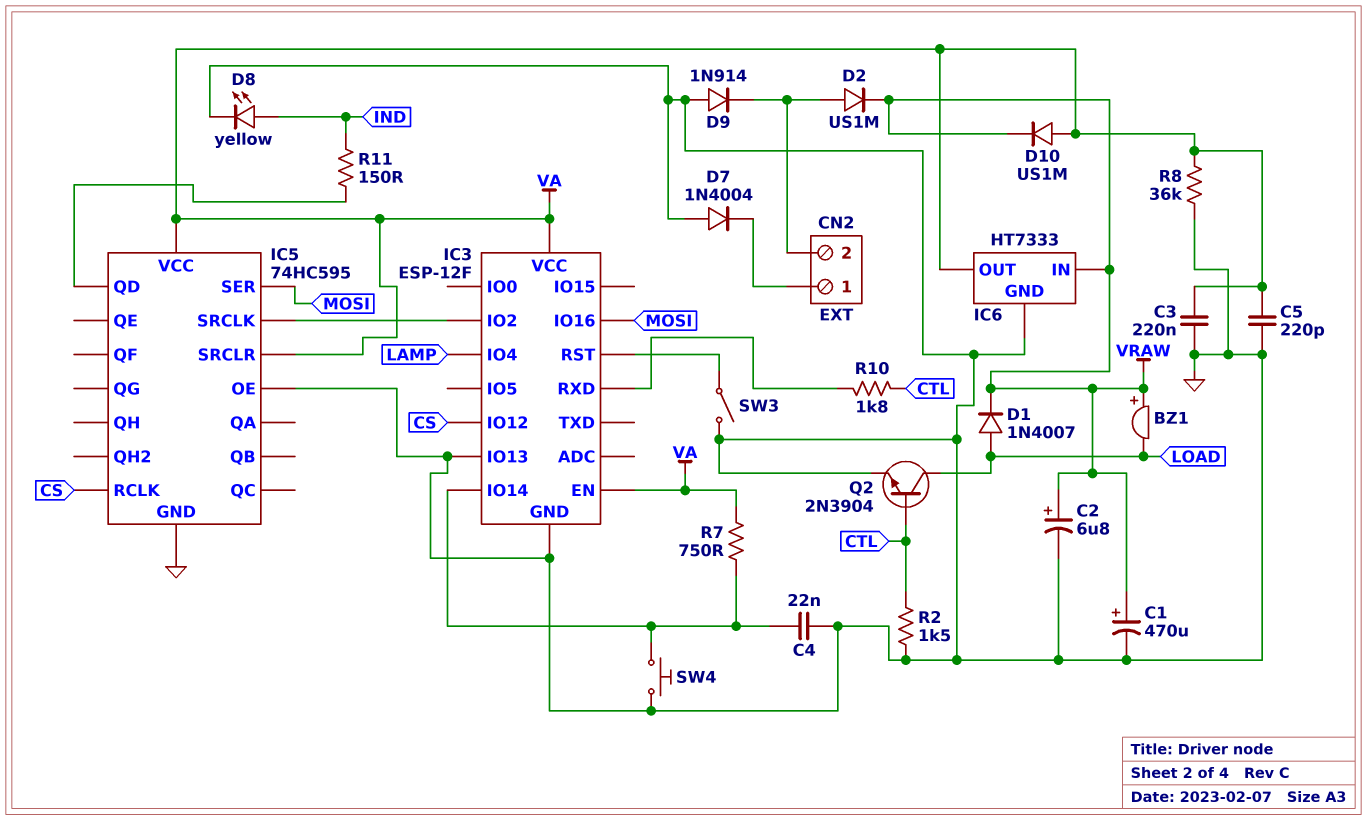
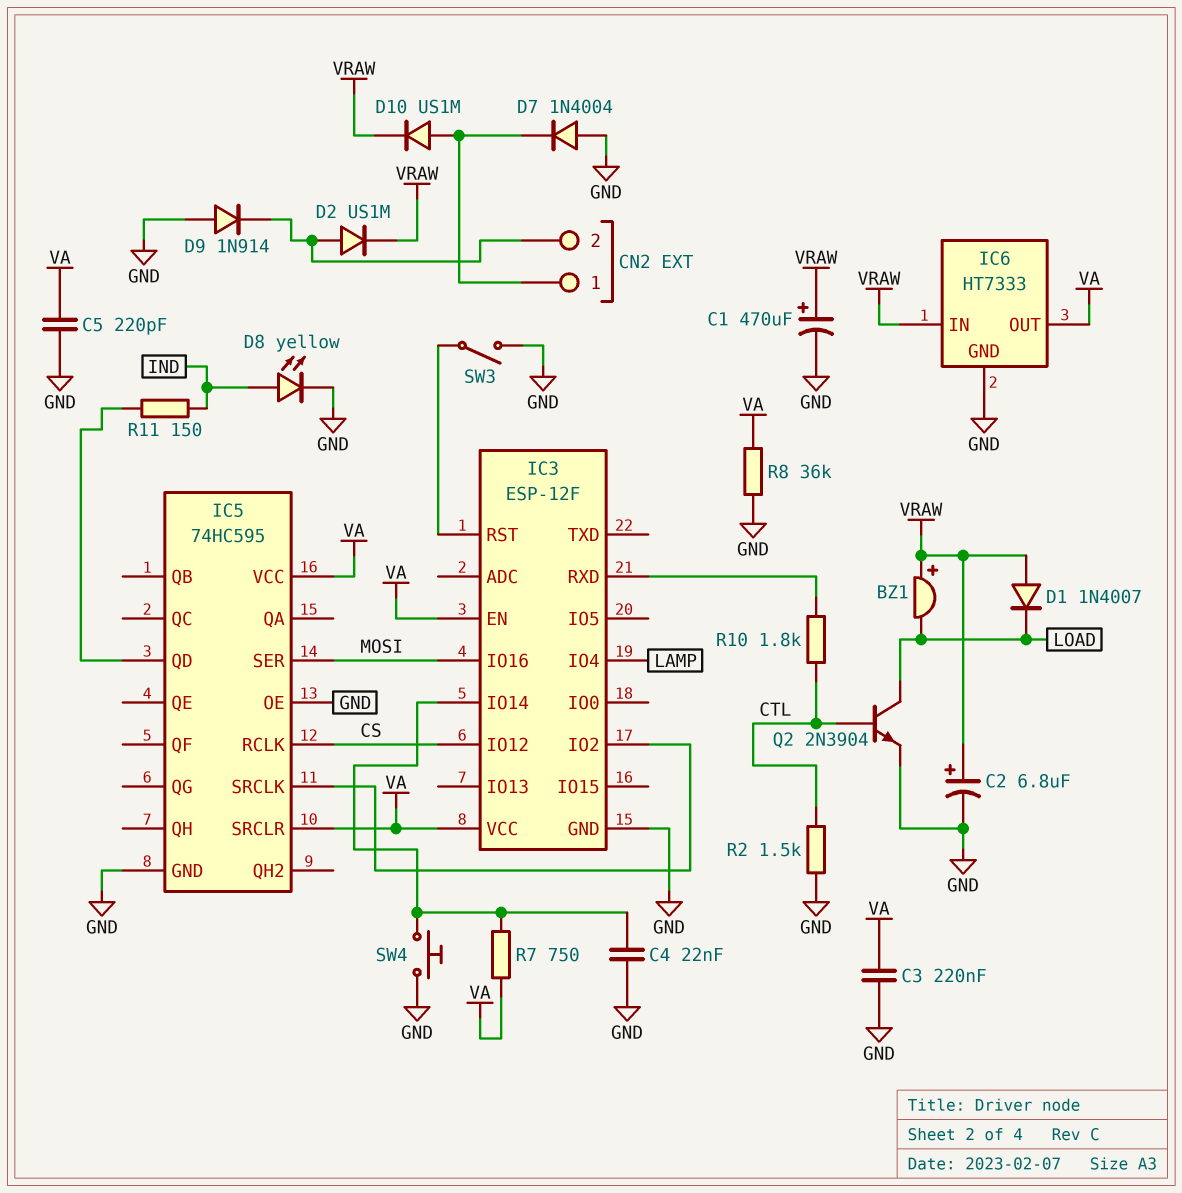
D1: diode 1N4007 (A LOAD, K VRAW) -> diode 1N4007 (A VRAW, K LOAD)
D10: diode US1M (A VA, K VRAW) -> diode US1M (A CN2/1, K VRAW)
IC3 pin IO13: GND -> none

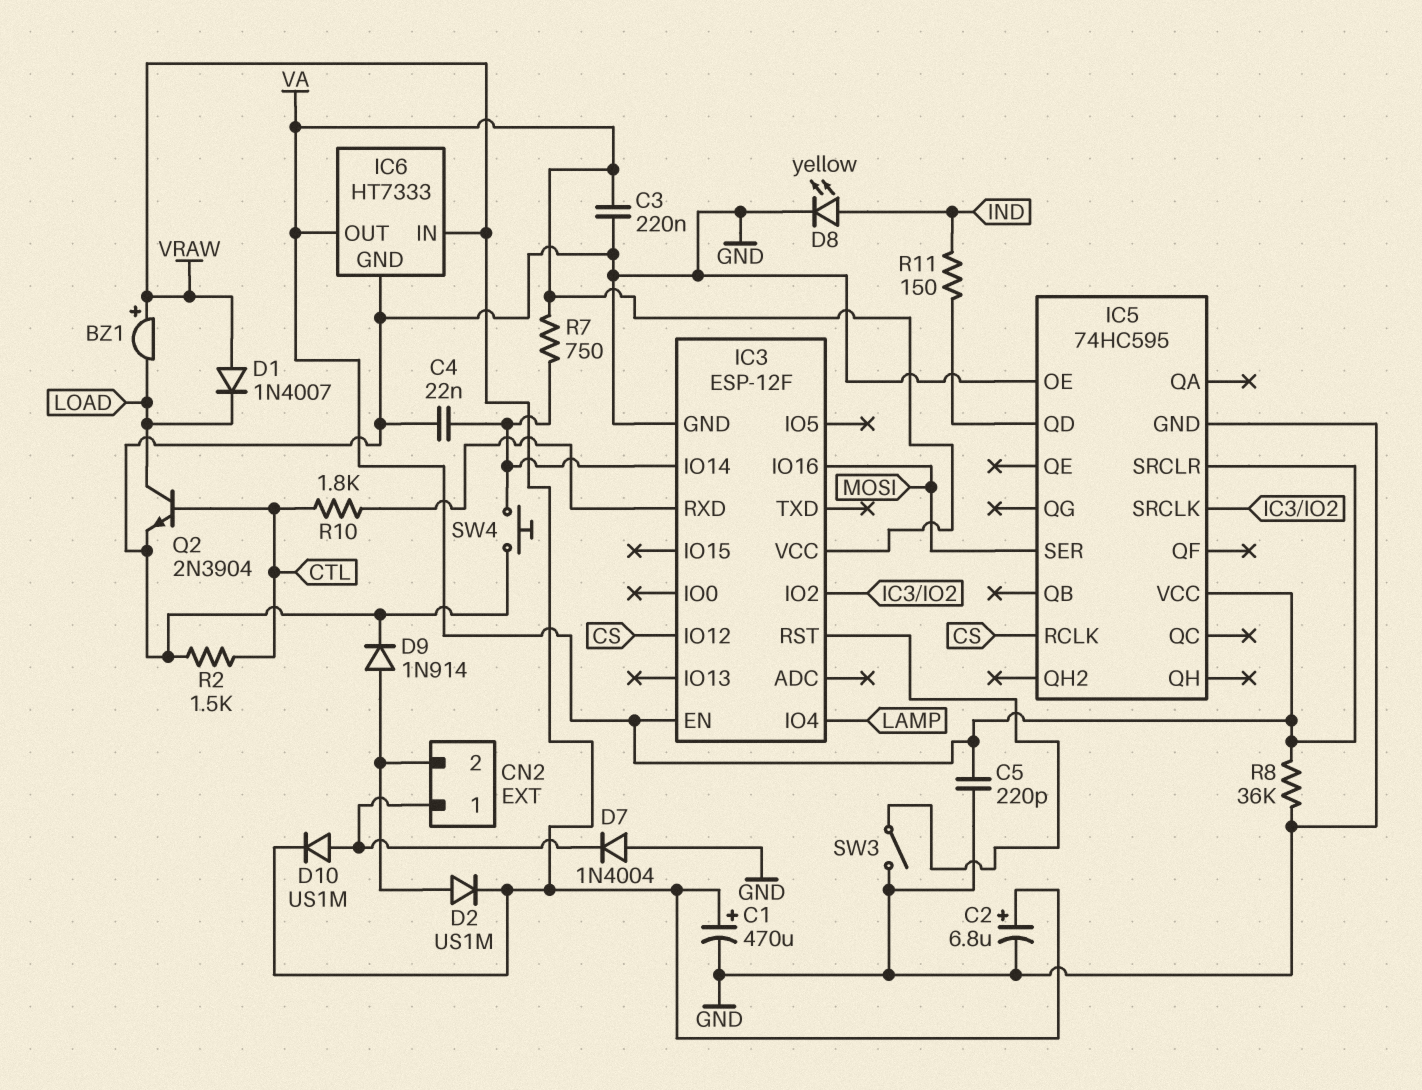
D9: diode 1N914 (A GND, K CN2/2) -> diode 1N914 (A CN2/2, K GND)

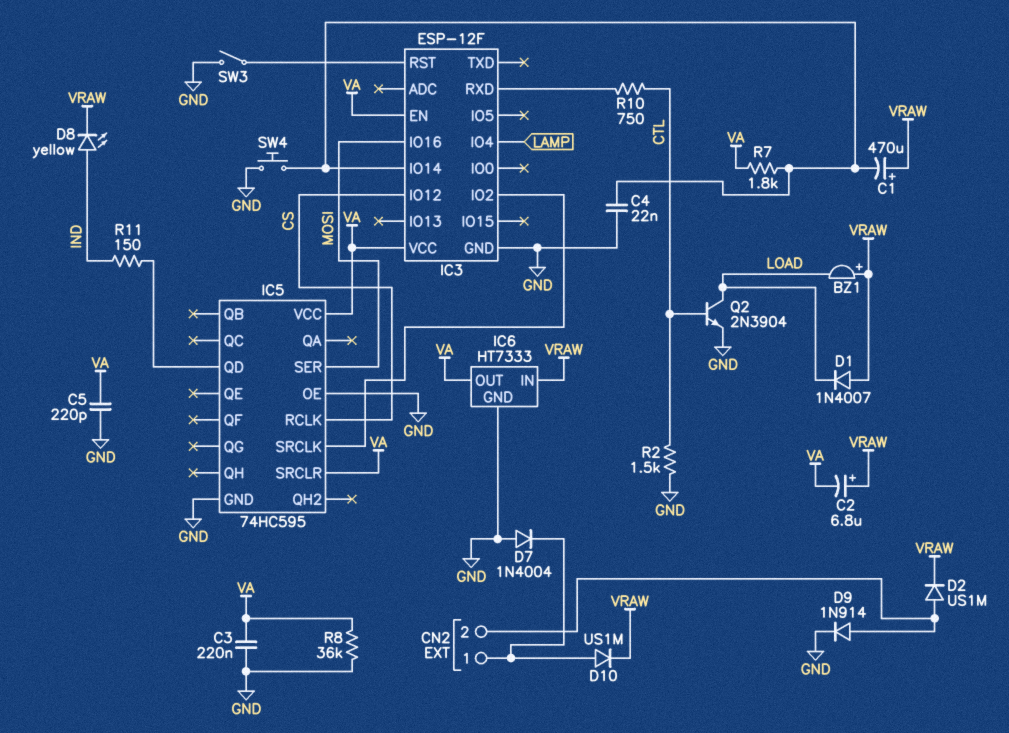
C1: 470uF (plus VRAW, minus GND) -> 470uF (plus VRAW, minus IC3/IO14)
C2: 6.8uF (plus VRAW, minus GND) -> 6.8uF (plus VRAW, minus VA)
D8: LED yellow (A IND, K GND) -> LED yellow (A IND, K VRAW)
R7: 750 (IC3/IO14, VA) -> 1.8k (IC3/IO14, VA)
R10: 1.8k (CTL, IC3/RXD) -> 750 (CTL, IC3/RXD)

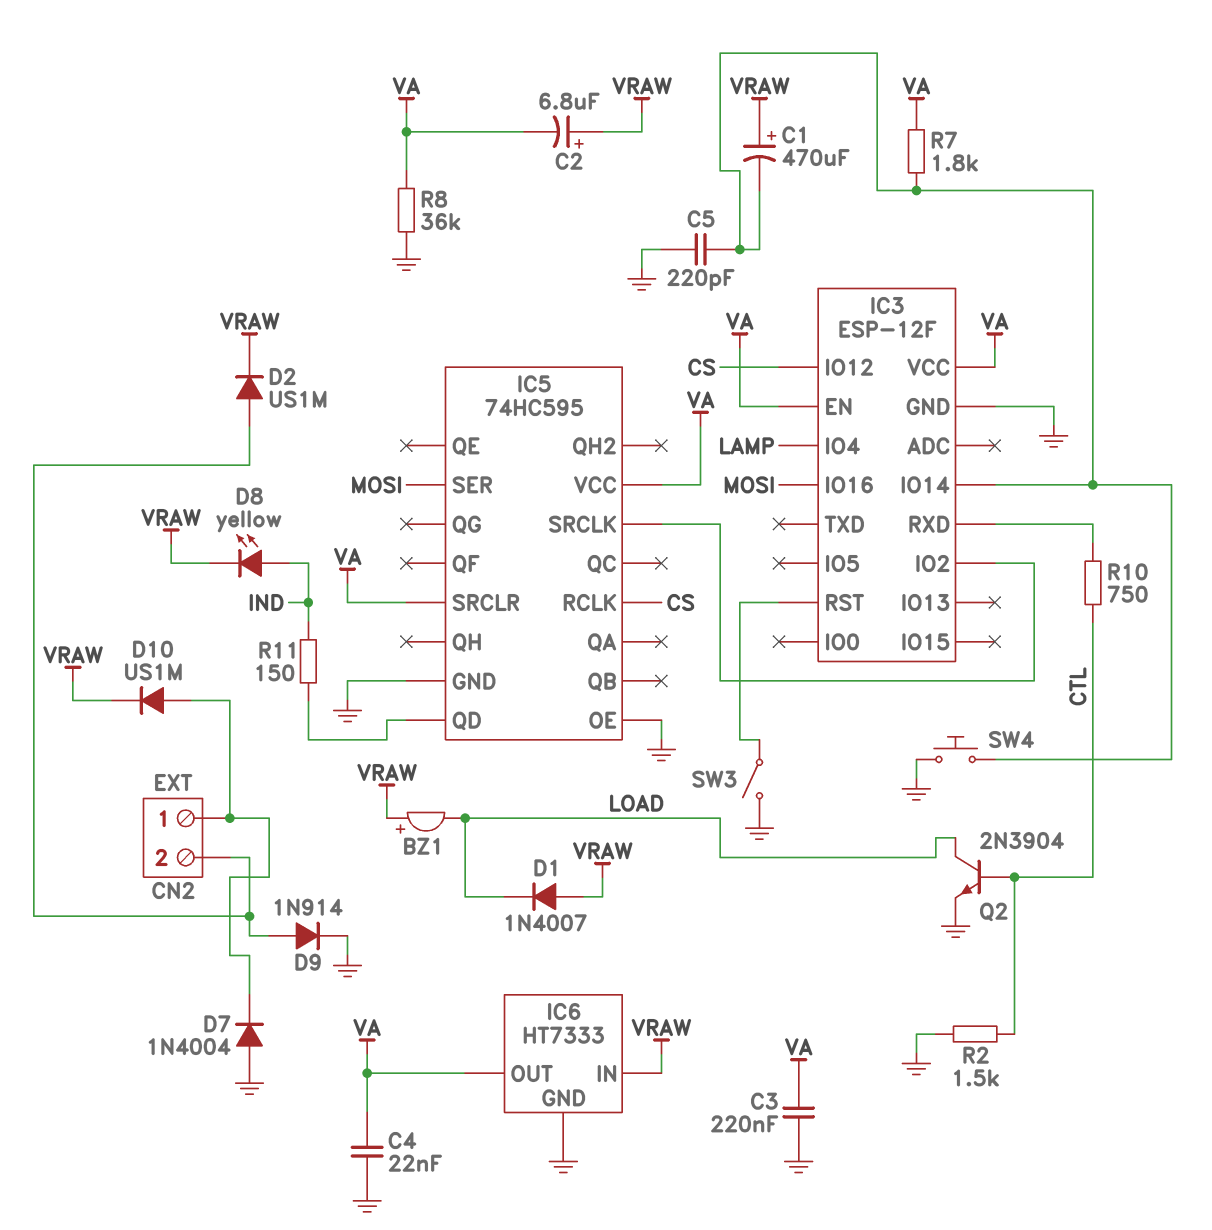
C4: 22nF (GND, IC3/IO14) -> 22nF (GND, VA)
C5: 220pF (GND, VA) -> 220pF (GND, IC3/IO14)

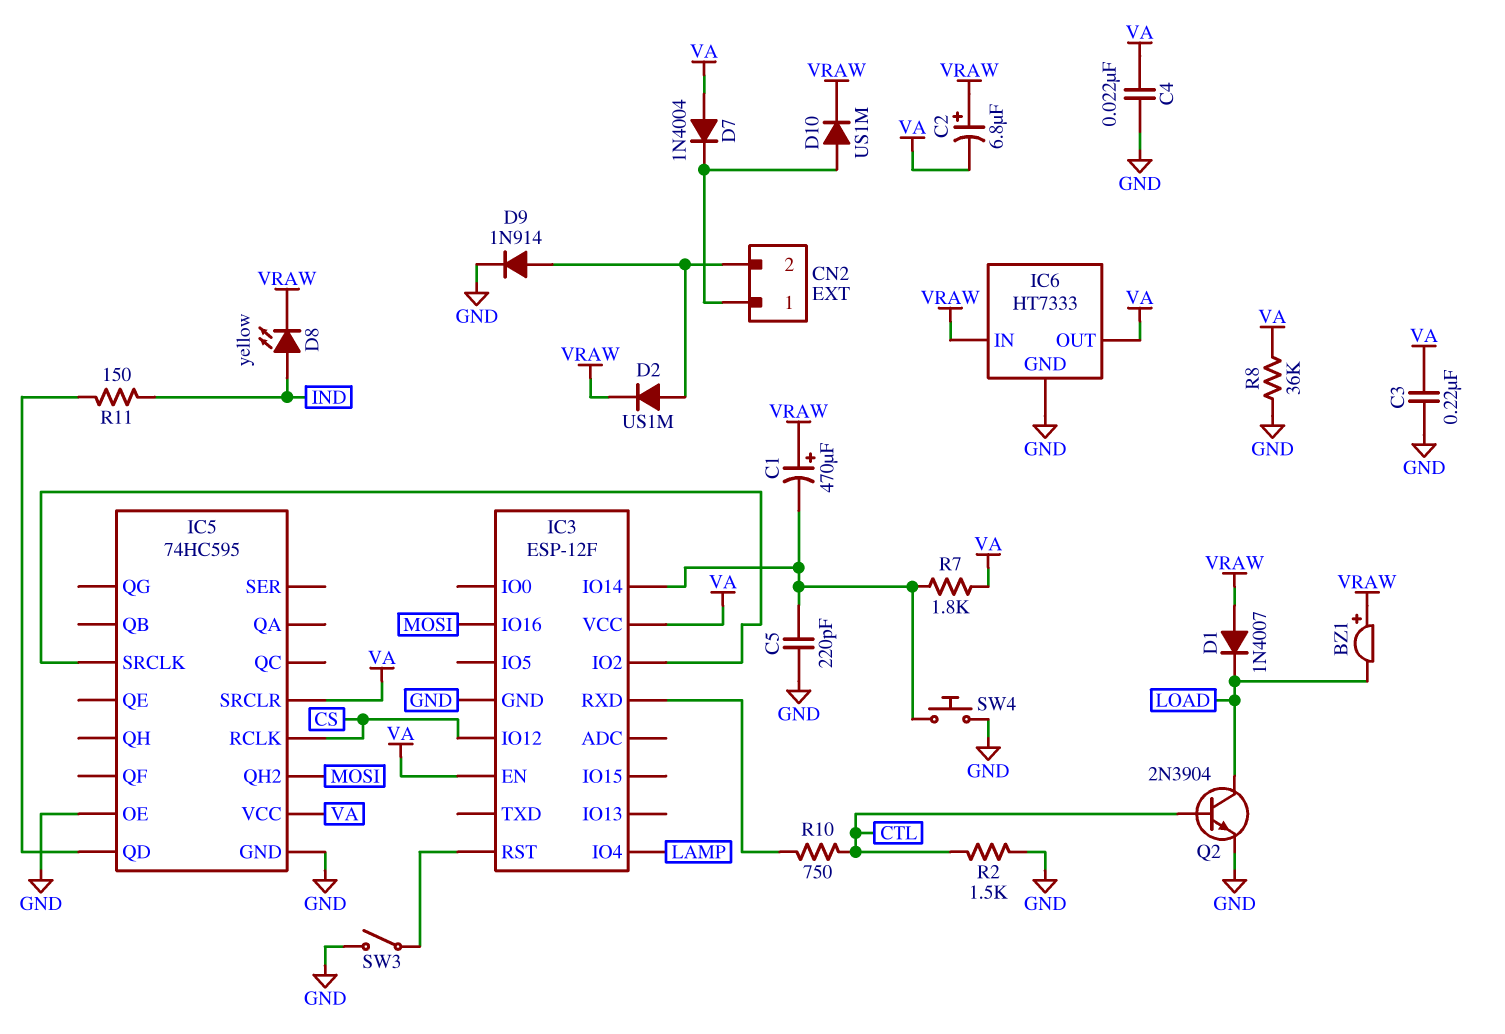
D7: diode 1N4004 (A GND, K CN2/1) -> diode 1N4004 (A VA, K CN2/1)
IC5 pin QH2: none -> MOSI
IC5 pin SER: MOSI -> none

